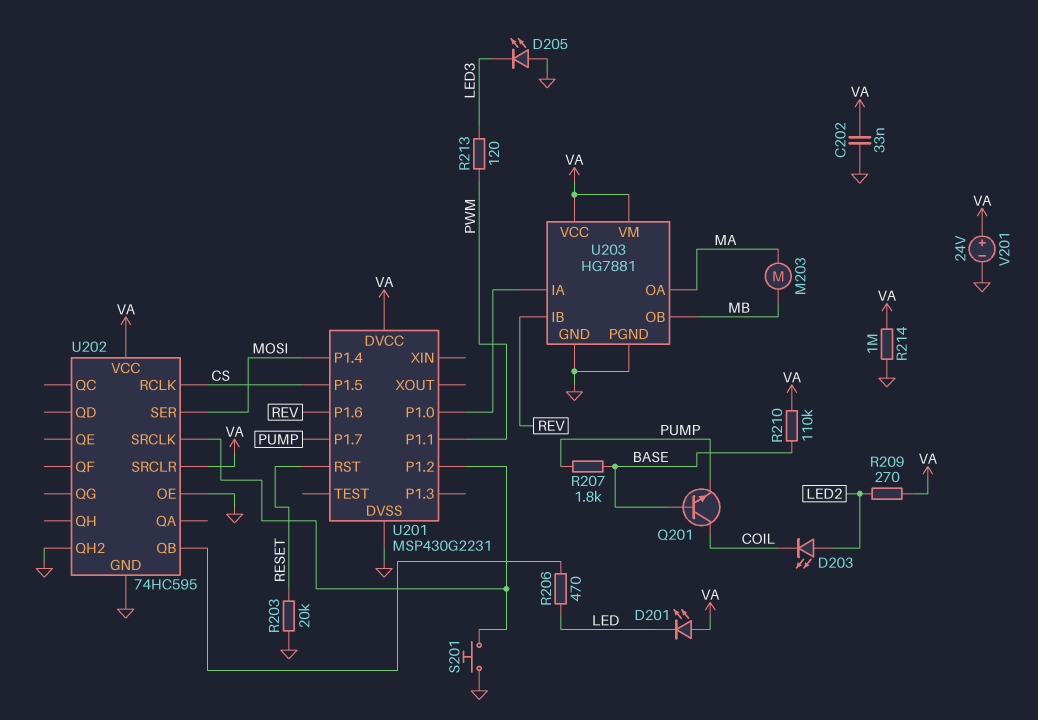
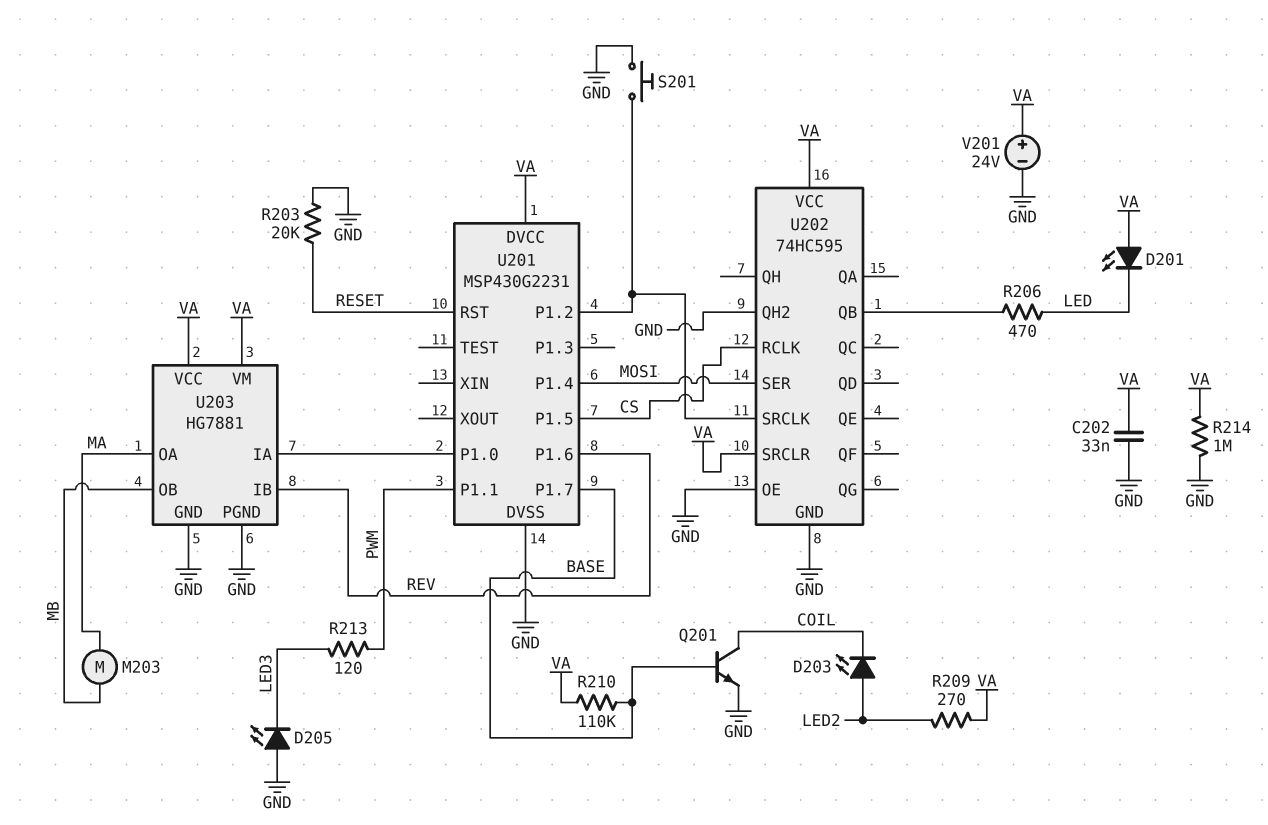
Q201: NPN (B BASE, C COIL, E PUMP) -> NPN (B BASE, C COIL, E GND)
R207: 1.8k (BASE, PUMP) -> none
U201 pin P1.7: PUMP -> BASE

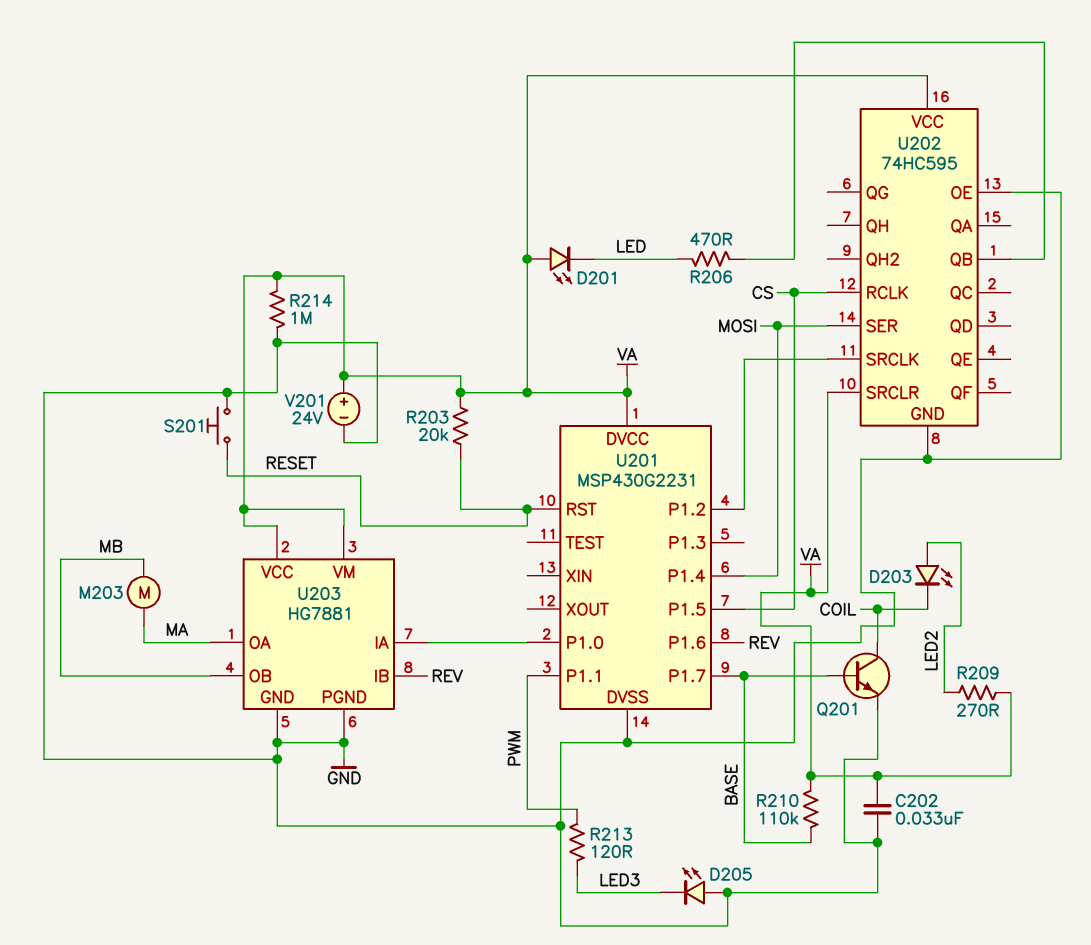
R203: 20k (GND, RESET) -> 20k (RESET, VA)
S201: button (GND, U201/P1.2) -> button (GND, RESET)
U202 pin QH2: GND -> none

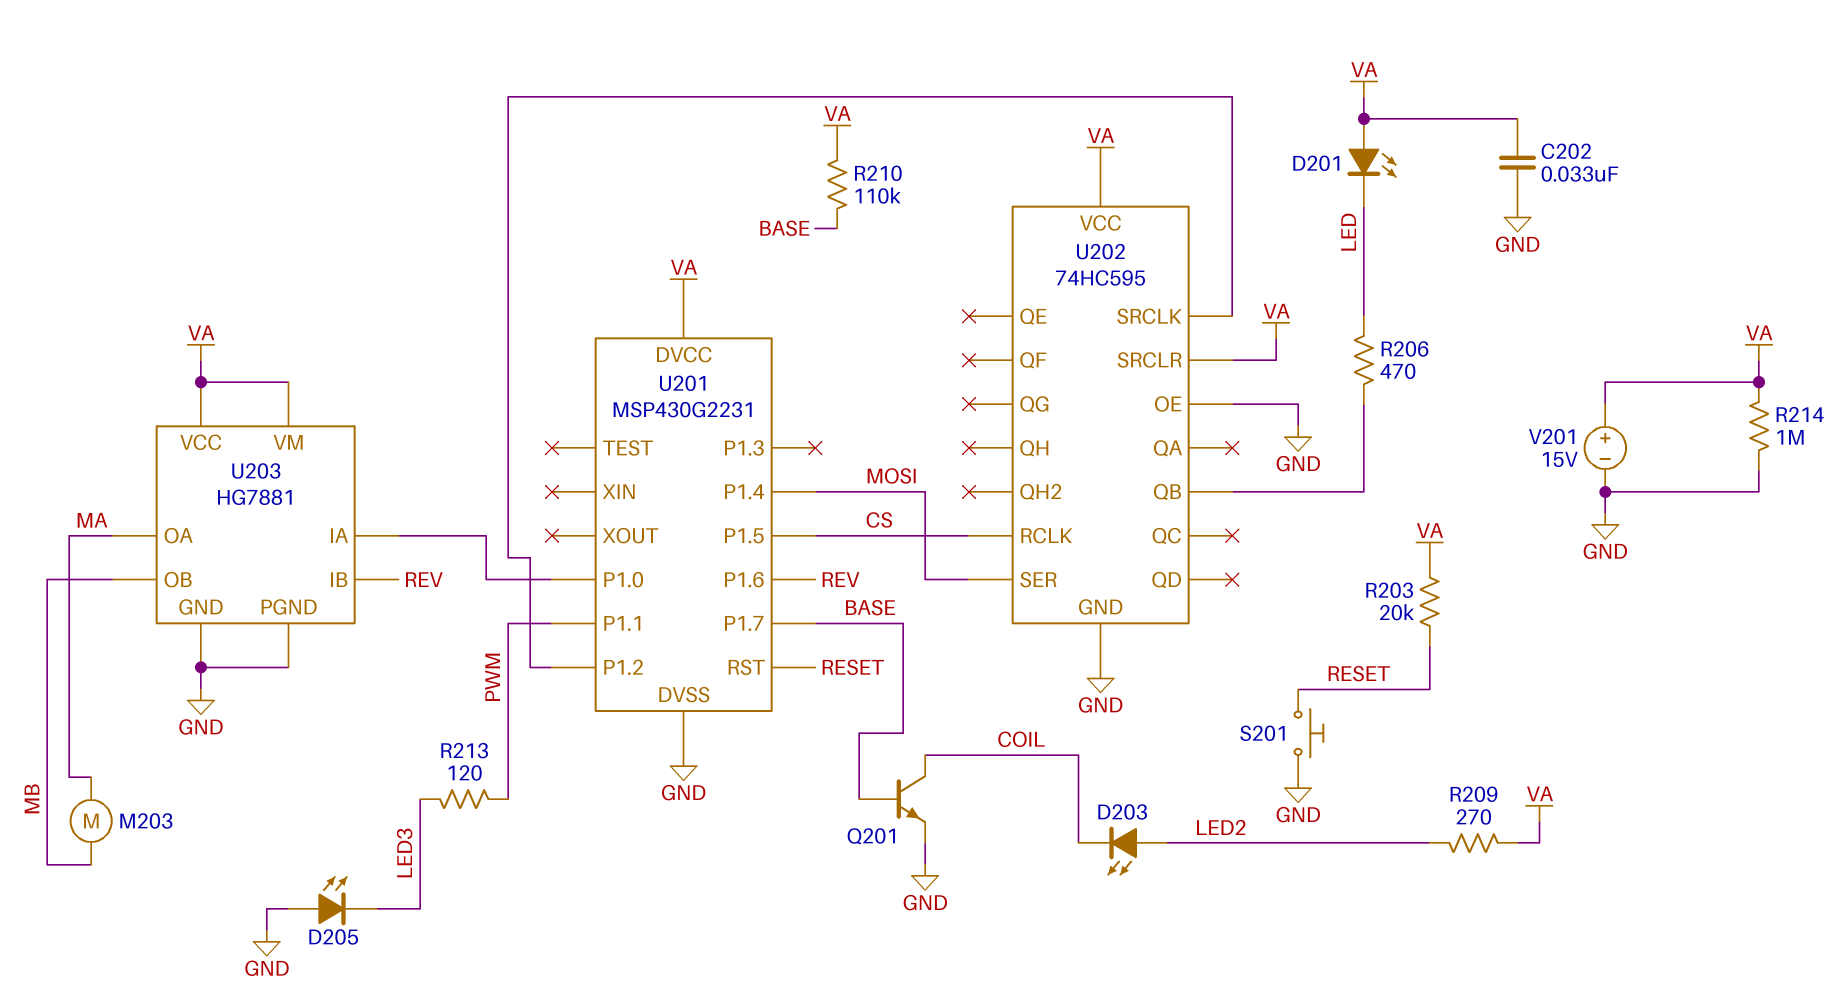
V201: 24V (plus VA, minus GND) -> 15V (plus VA, minus GND)

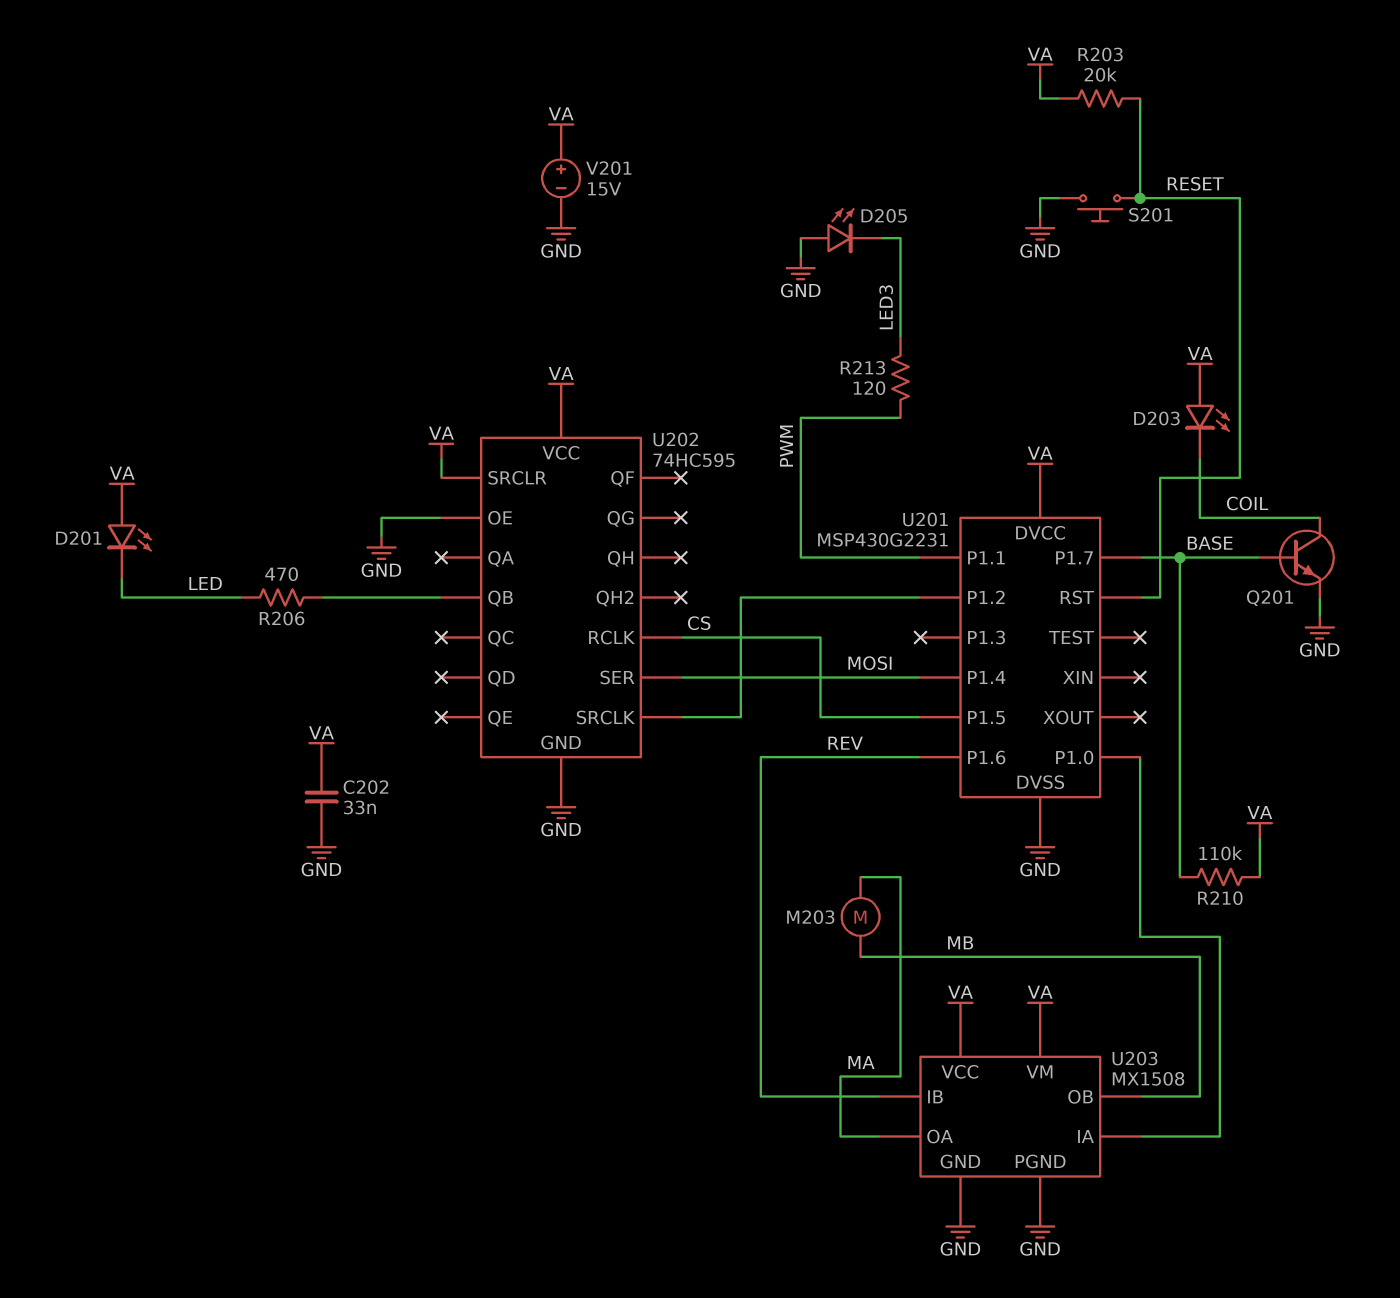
D203: LED (A LED2, K COIL) -> LED (A VA, K COIL)
R209: 270 (LED2, VA) -> none
R214: 1M (GND, VA) -> none
U203: HG7881 -> MX1508

